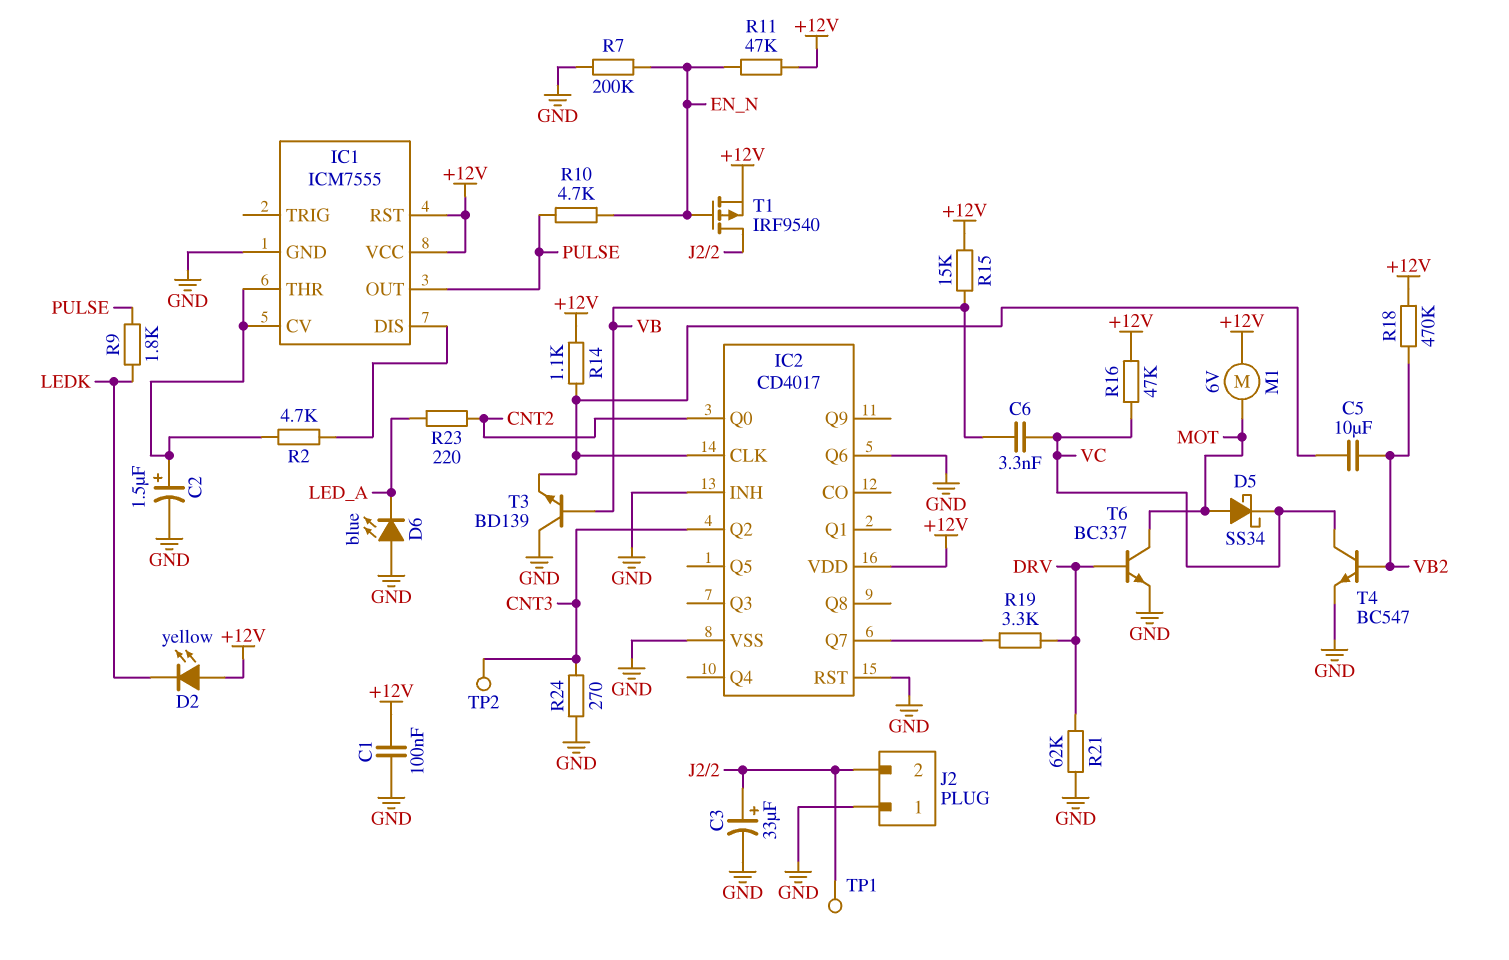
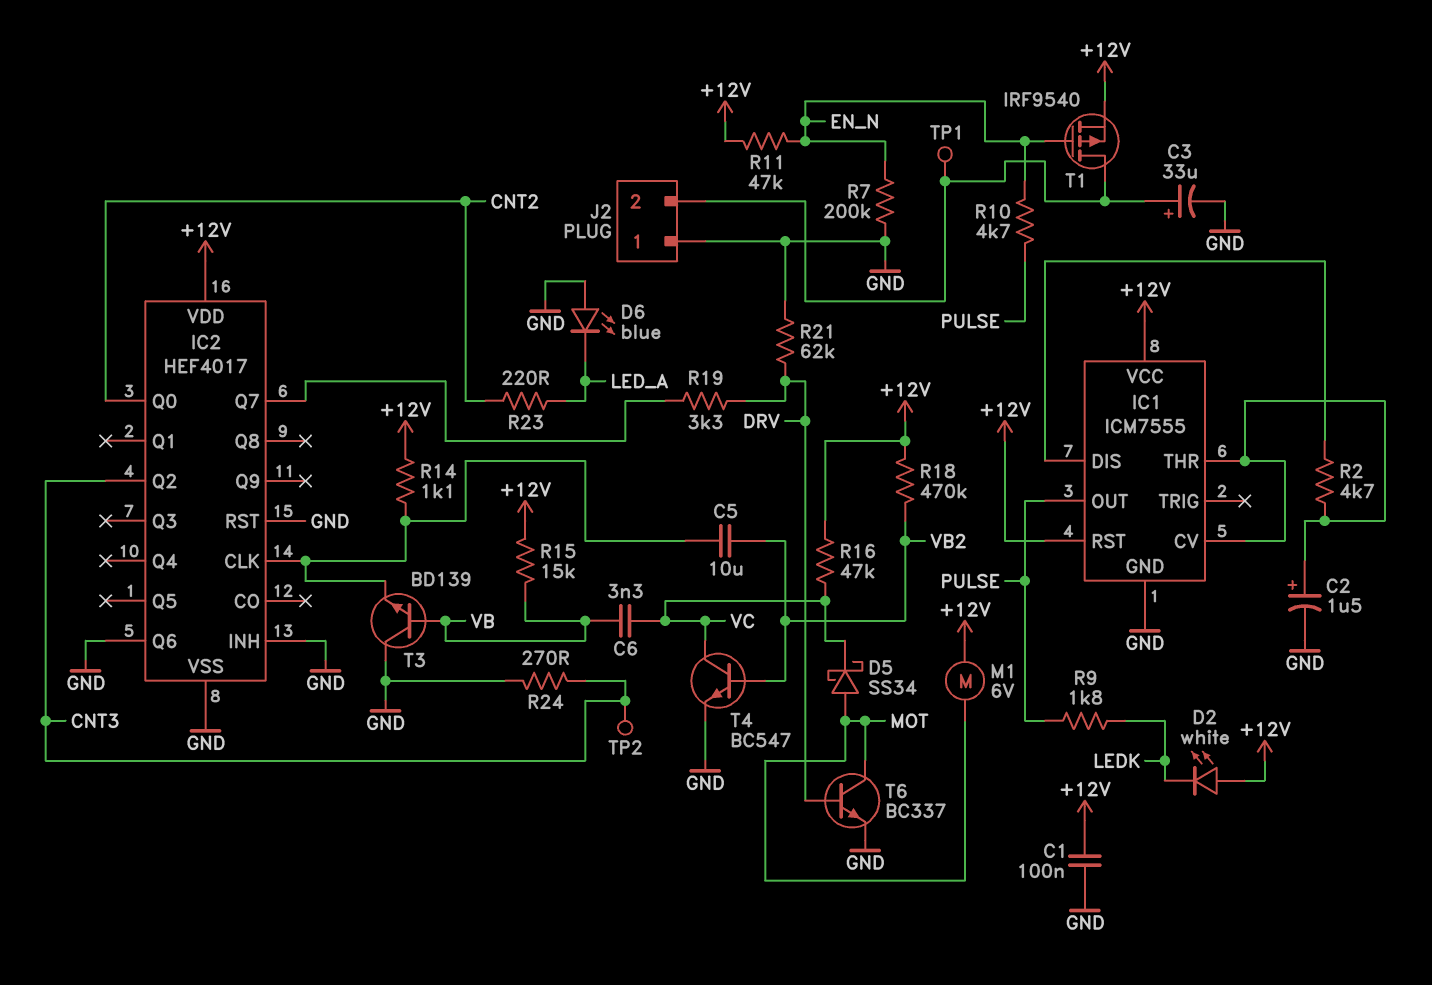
D2: LED yellow (A +12V, K LEDK) -> LED white (A +12V, K LEDK)
IC2: CD4017 -> HEF4017

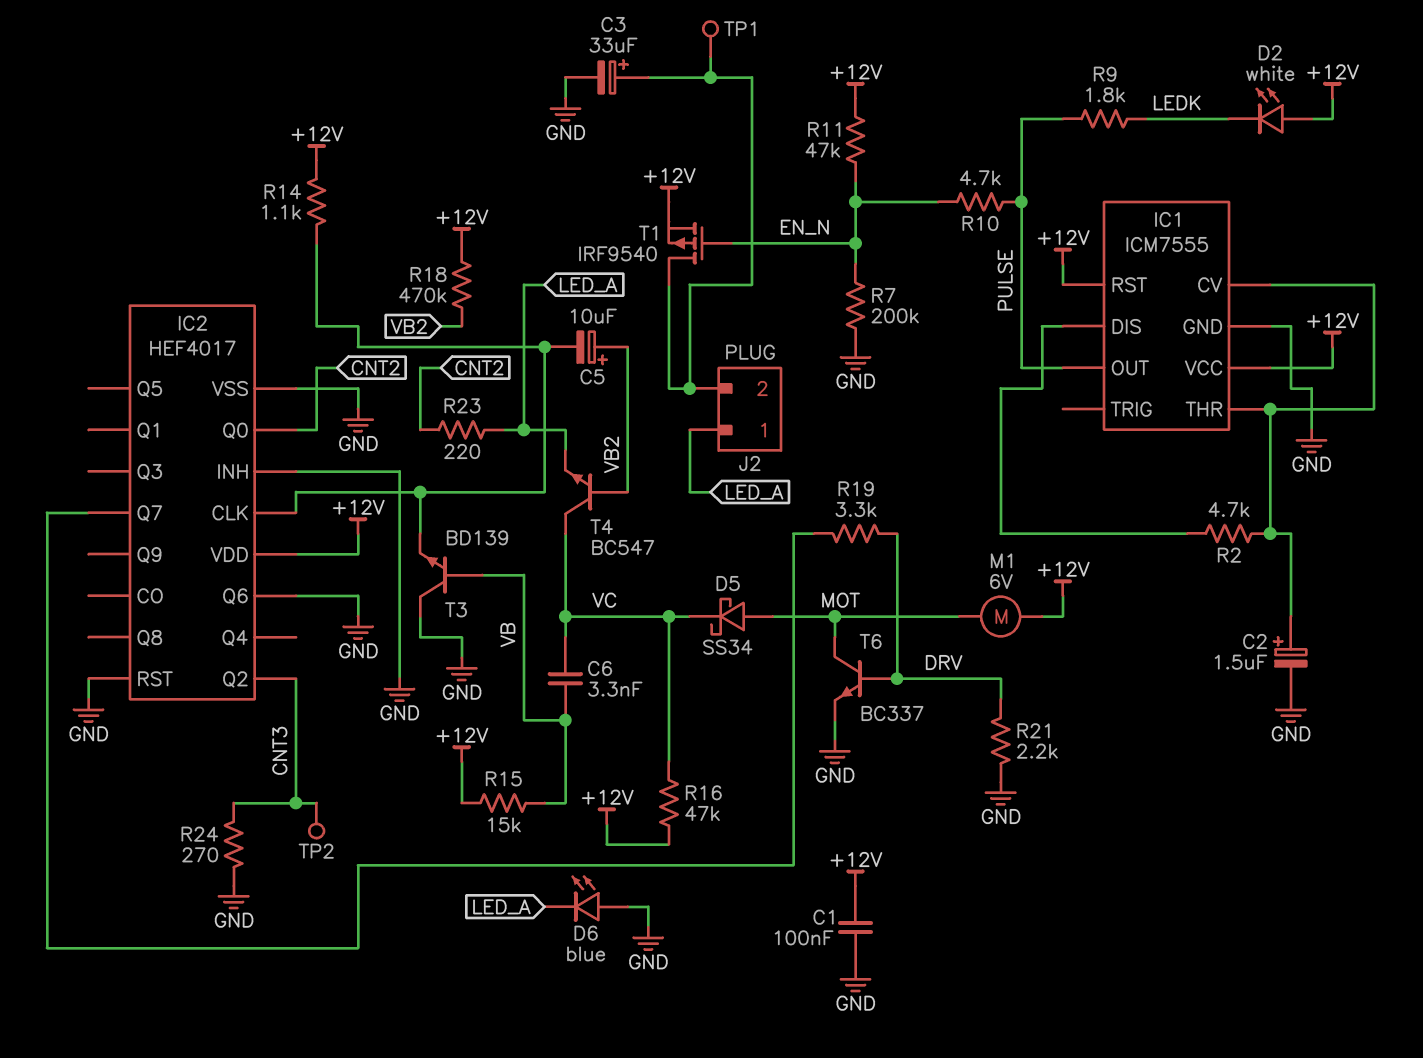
C5: 10uF (IC2/CLK, VB2) -> 10uF (plus VB2, minus IC2/CLK)
J2 pin 1: GND -> LED_A
R21: 62k (DRV, GND) -> 2.2k (DRV, GND)
T4: NPN BC547 (B VB2, C VC, E GND) -> NPN BC547 (B VB2, C VC, E LED_A)

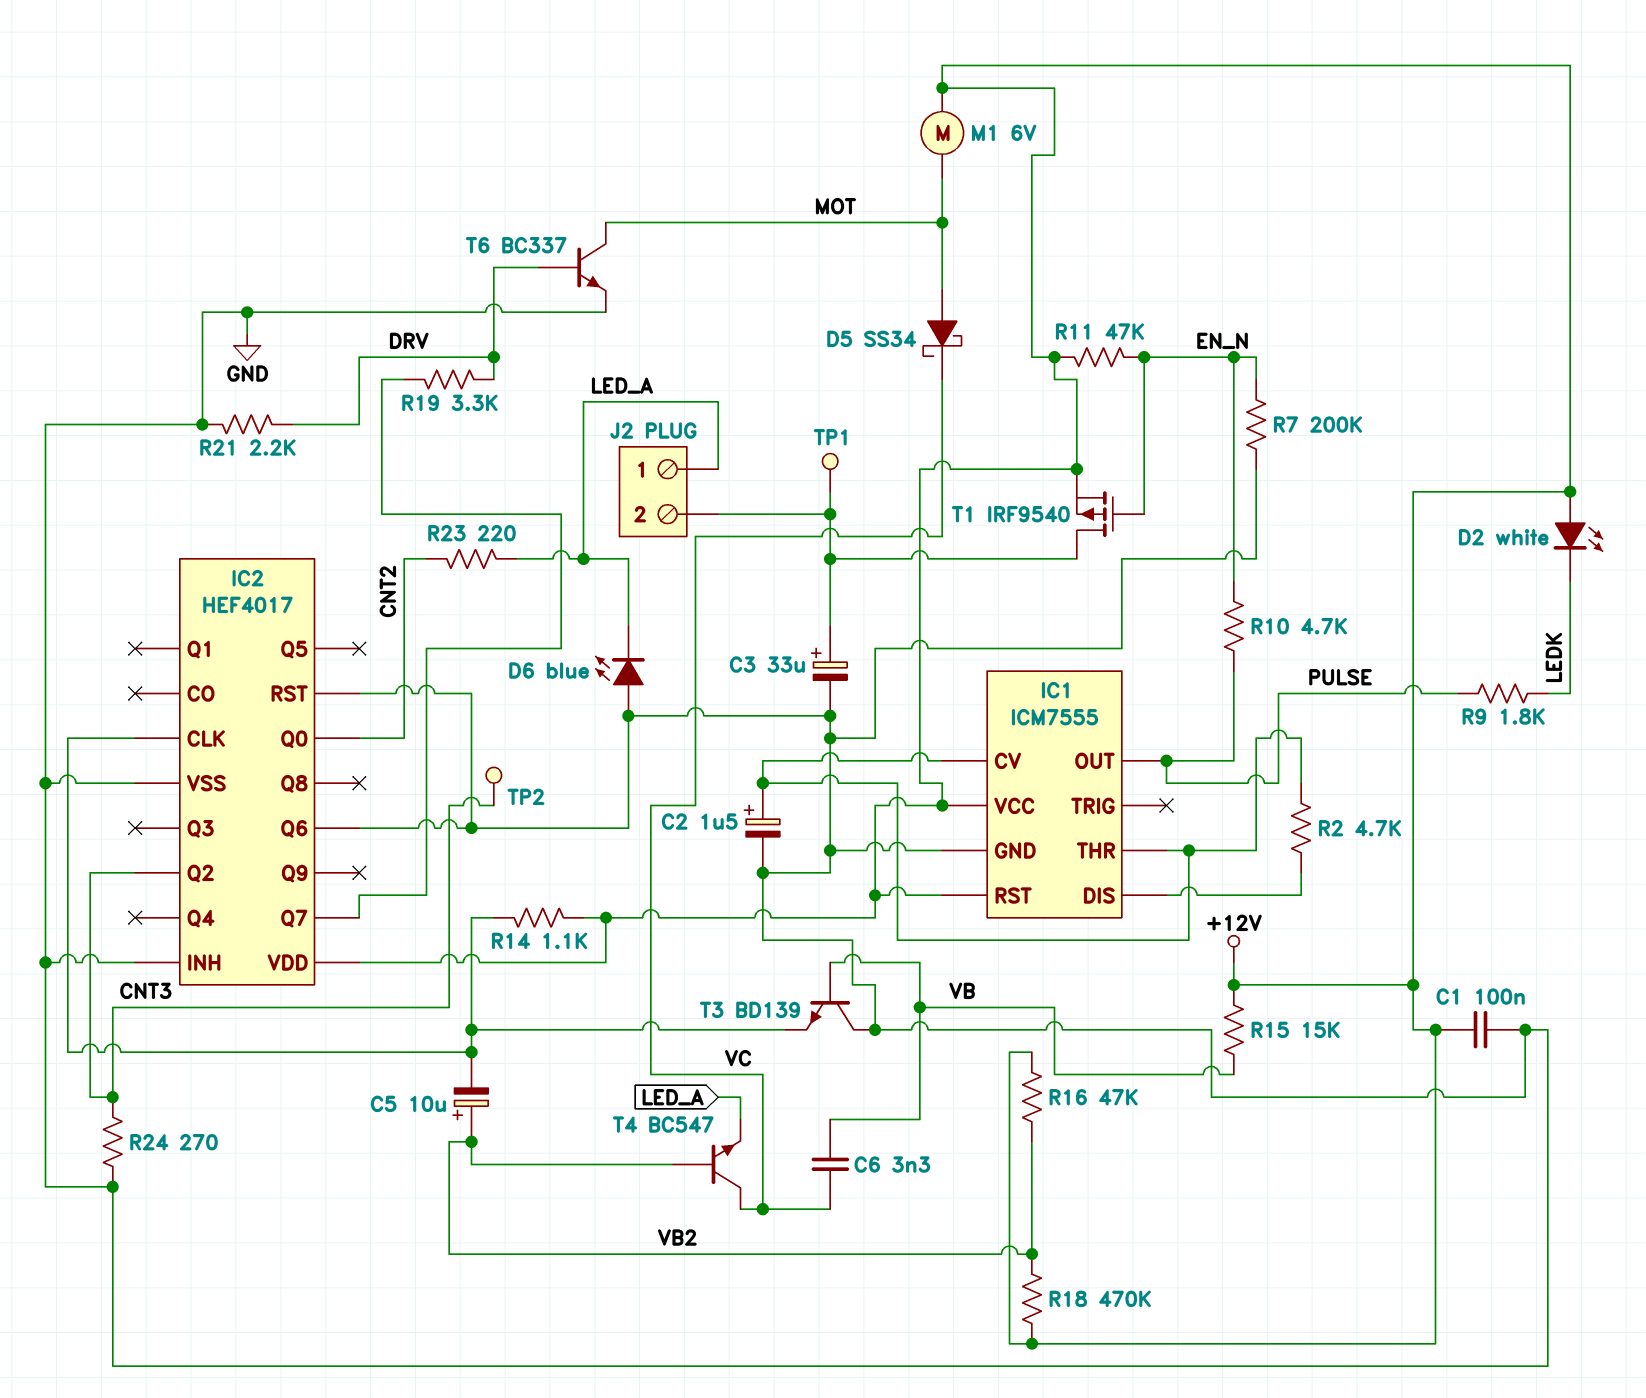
R16: 47k (+12V, VC) -> 47k (+12V, VB2)

